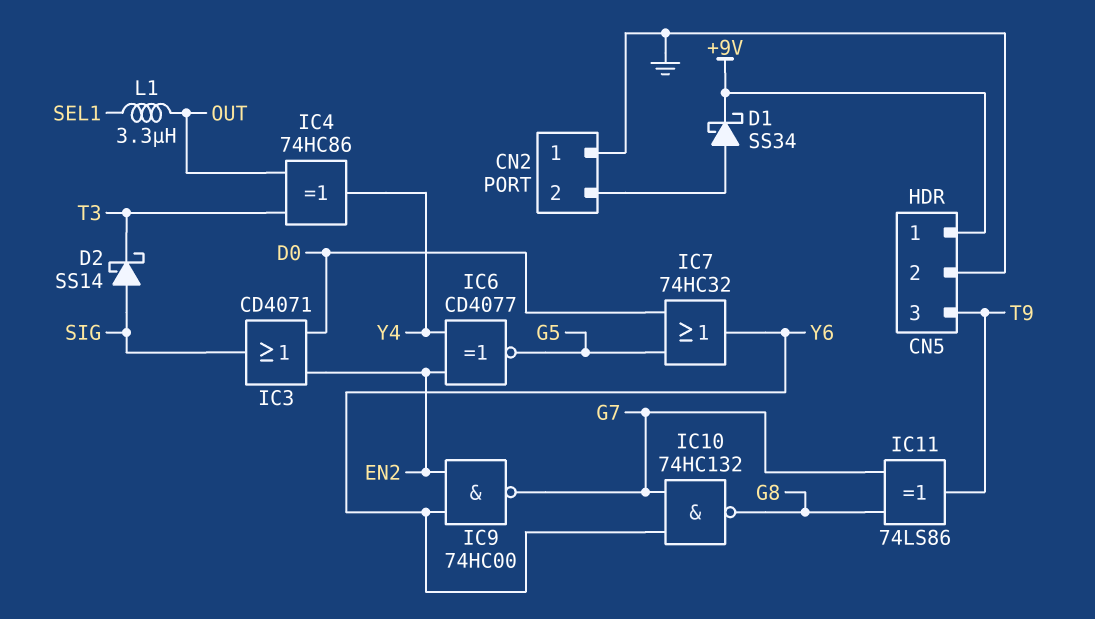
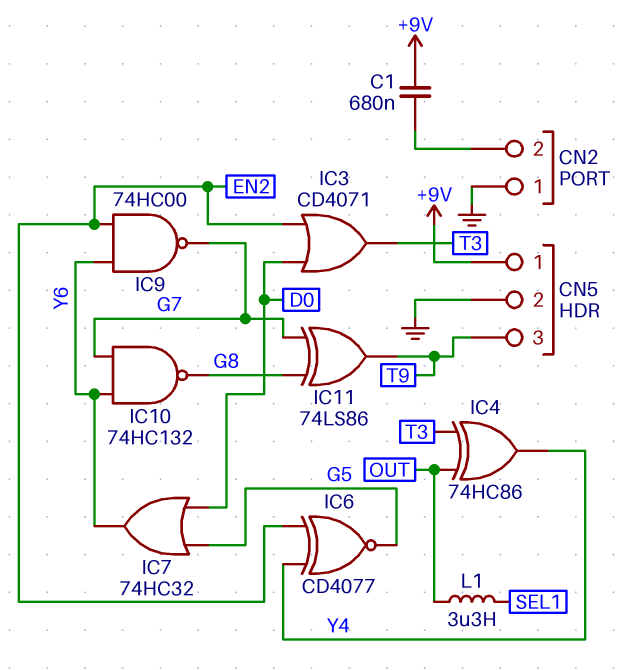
C1: none -> 680nF (+9V, CN2/2)
D1: schottky SS34 (A CN2/2, K +9V) -> none
D2: schottky SS14 (A SIG, K T3) -> none
IC3: OR CD4071 (in D0, in EN2, out SIG) -> OR CD4071 (in D0, in EN2, out T3)

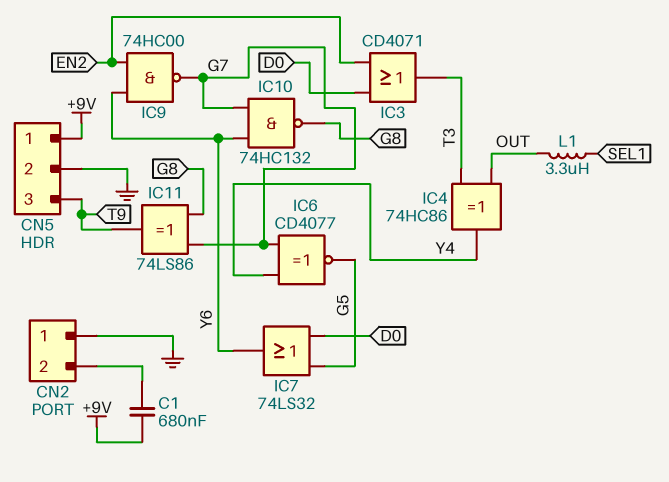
IC6: XNOR CD4077 (in EN2, in Y4, out G5) -> XNOR CD4077 (in G7, in Y4, out G5)
IC7: OR 74HC32 (in D0, in G5, out Y6) -> OR 74LS32 (in D0, in G5, out Y6)

